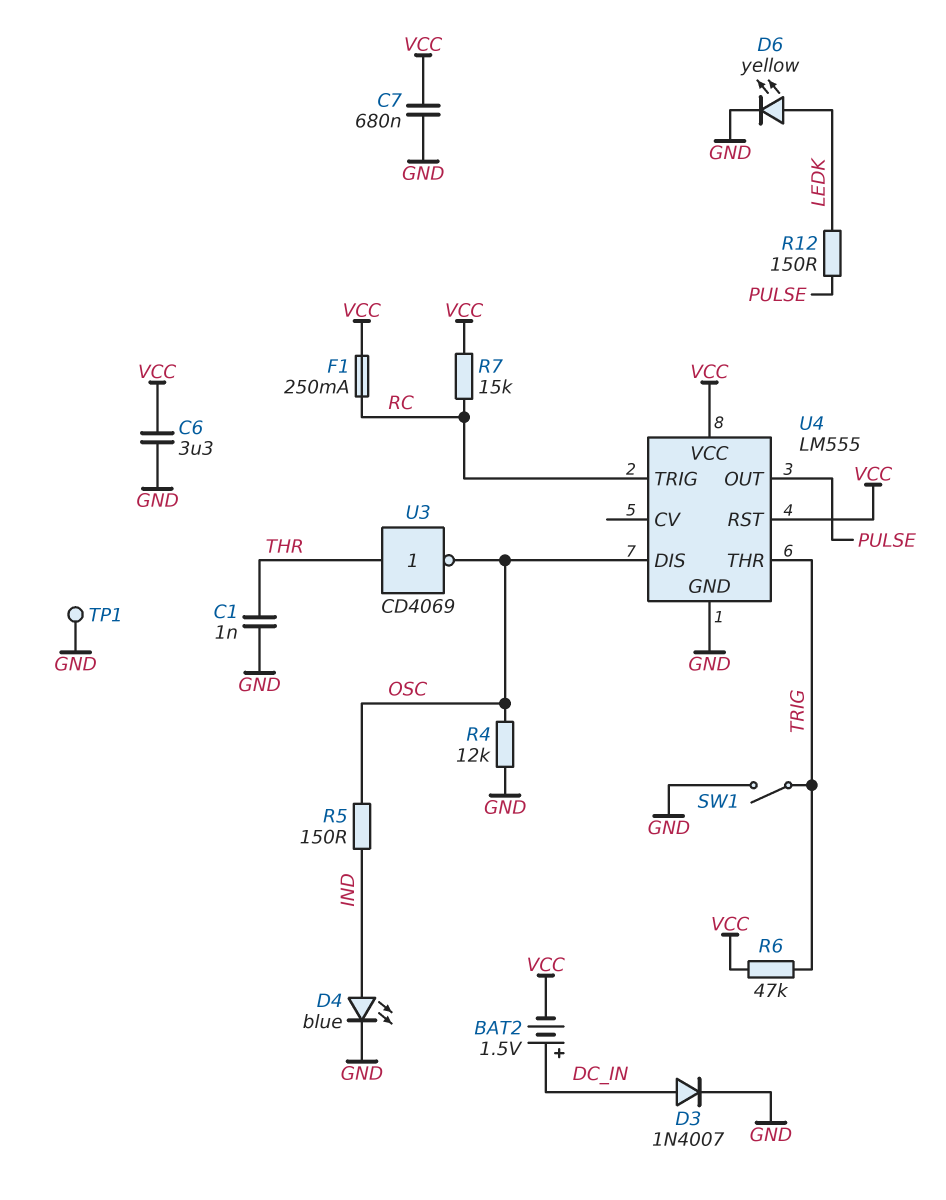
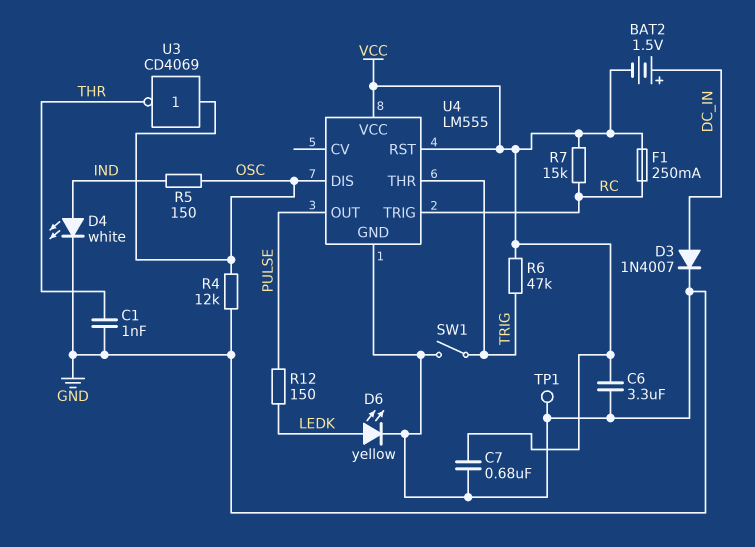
D4: LED blue (A IND, K GND) -> LED white (A IND, K GND)
U3: NOT CD4069 (in THR, out OSC) -> NOT CD4069 (in OSC, out THR)

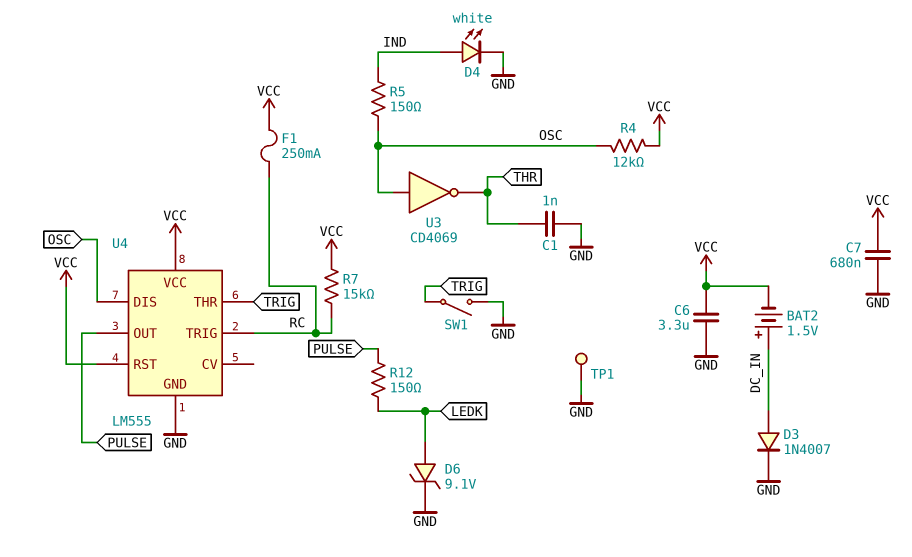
D6: LED yellow (A LEDK, K GND) -> zener 9.1V (A LEDK, K GND)
R4: 12k (GND, OSC) -> 12k (OSC, VCC)
R6: 47k (TRIG, VCC) -> none

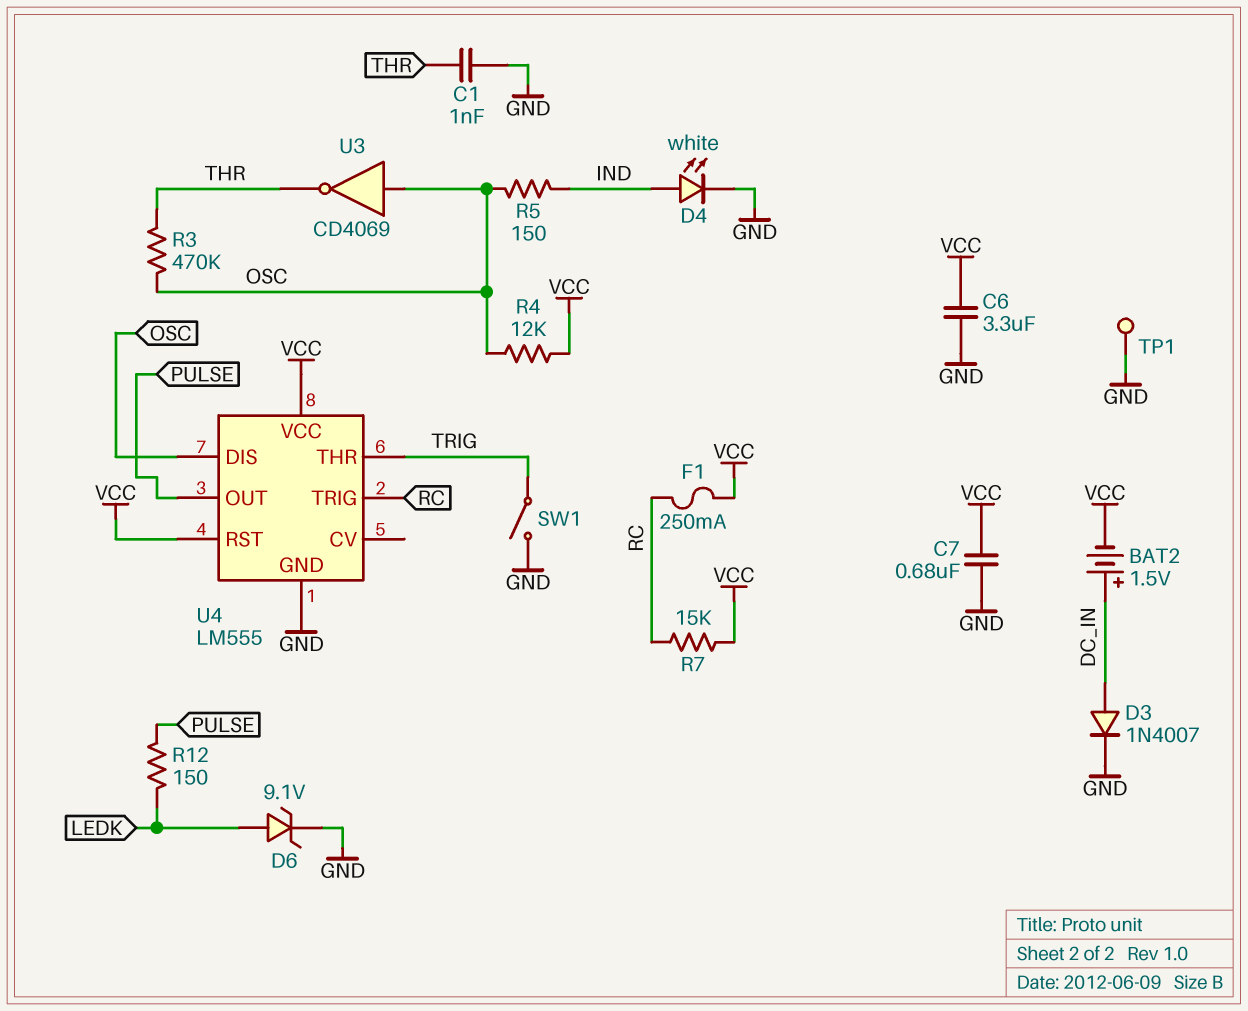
R3: none -> 470k (OSC, THR)

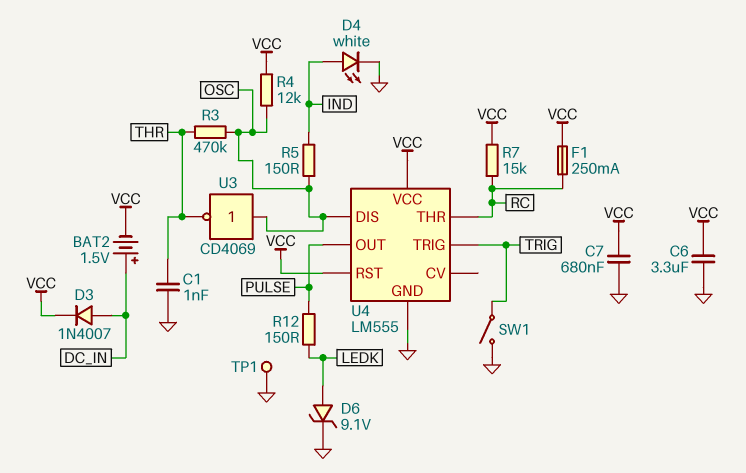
D3: diode 1N4007 (A DC_IN, K GND) -> diode 1N4007 (A DC_IN, K VCC)
U4 pin THR: TRIG -> RC
U4 pin TRIG: RC -> TRIG

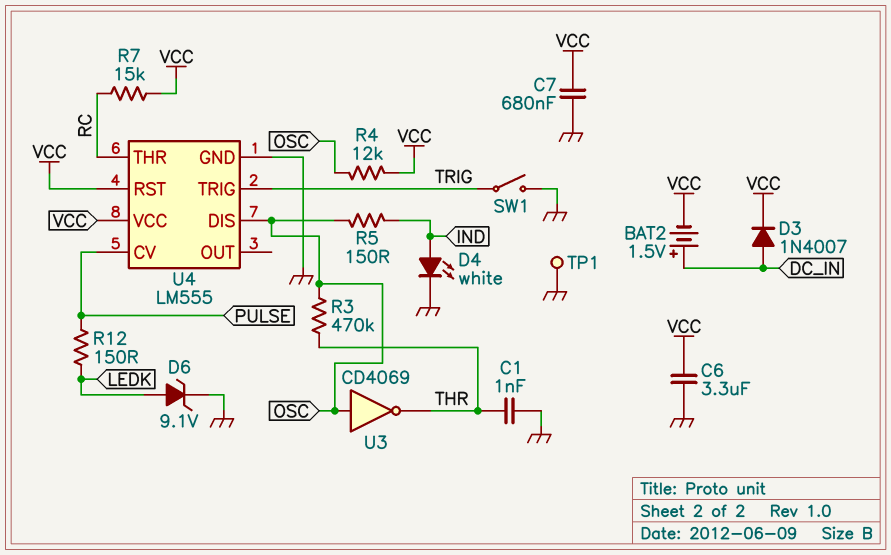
F1: 250mA (RC, VCC) -> none
U4 pin CV: none -> PULSE
U4 pin OUT: PULSE -> none

